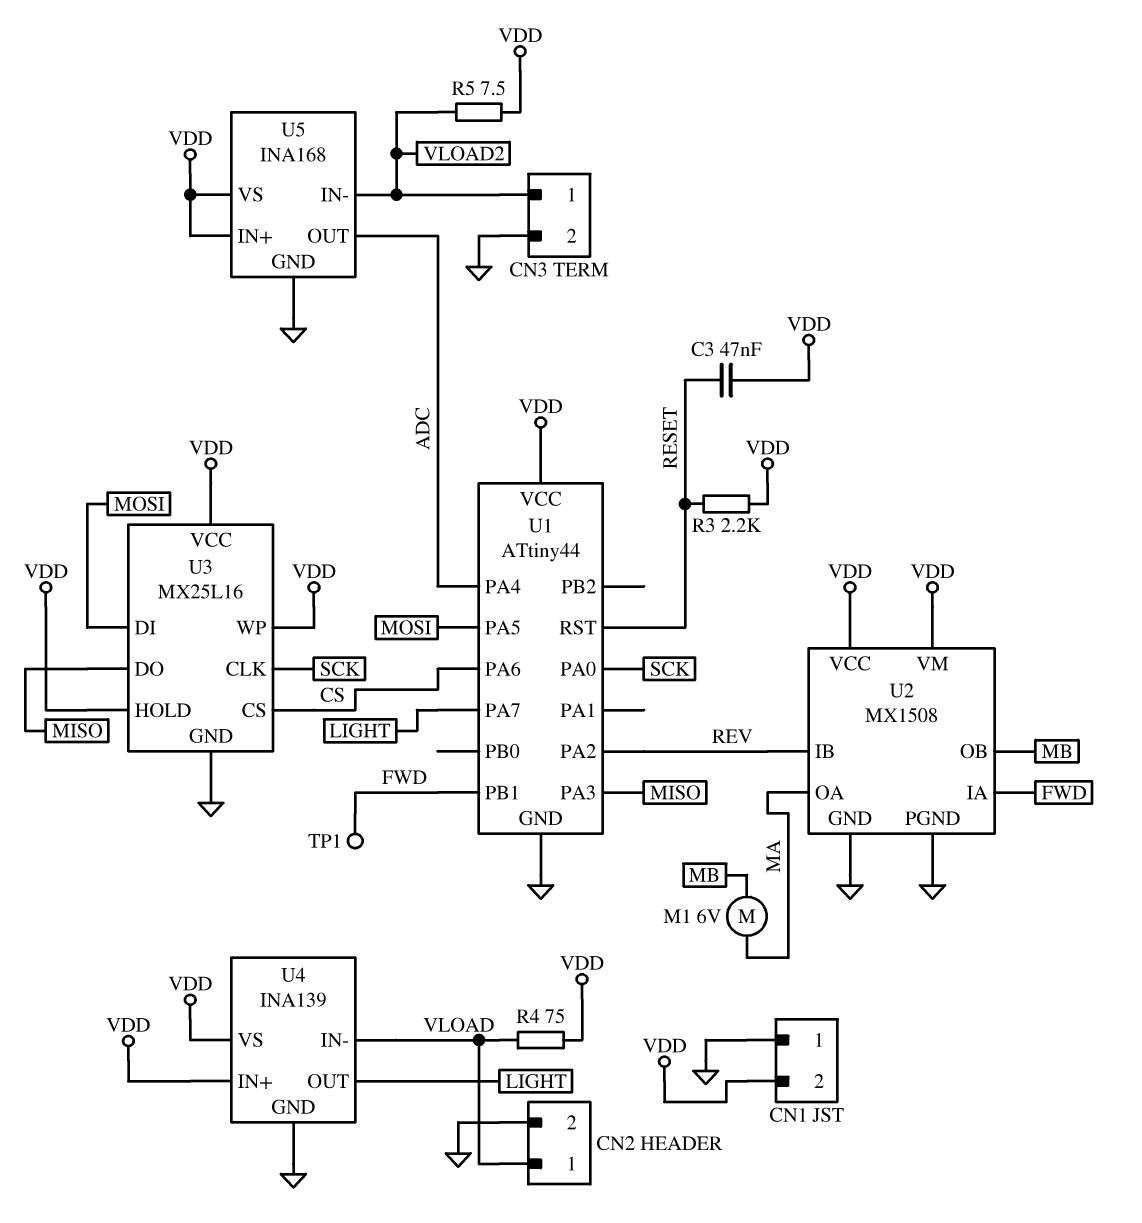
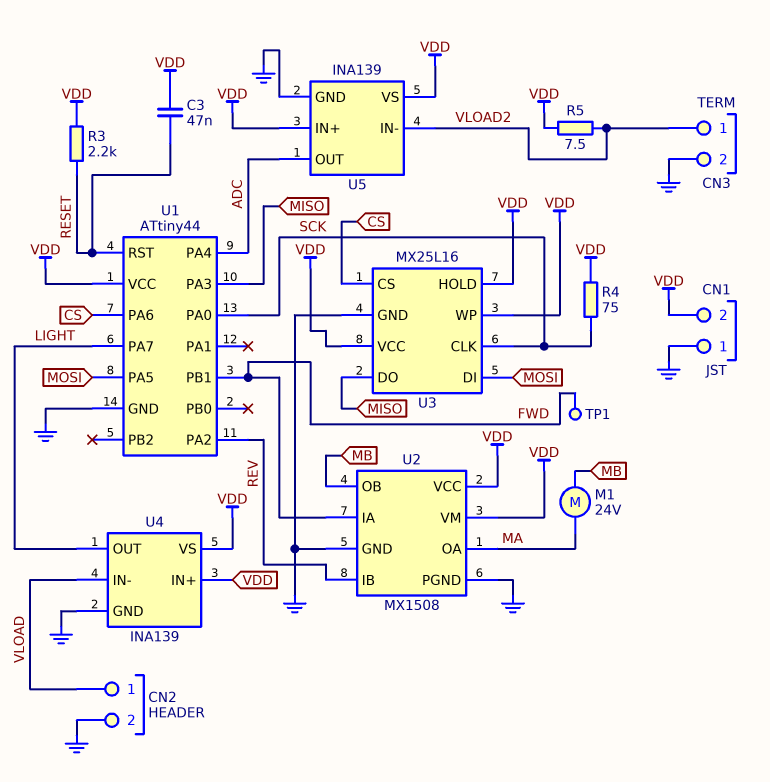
M1: motor 6V (MA, MB) -> motor 24V (MA, MB)
R4: 75 (VDD, VLOAD) -> 75 (SCK, VDD)
U5: INA168 -> INA139

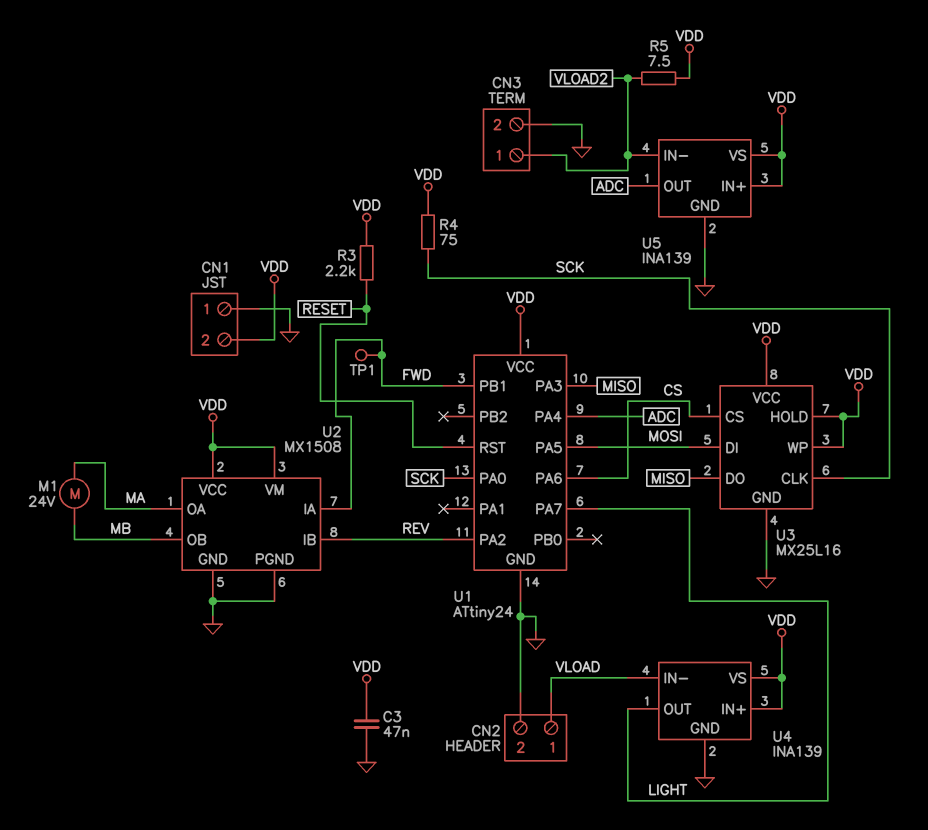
C3: 47nF (RESET, VDD) -> 47nF (GND, VDD)
U1: ATtiny44 -> ATtiny24

